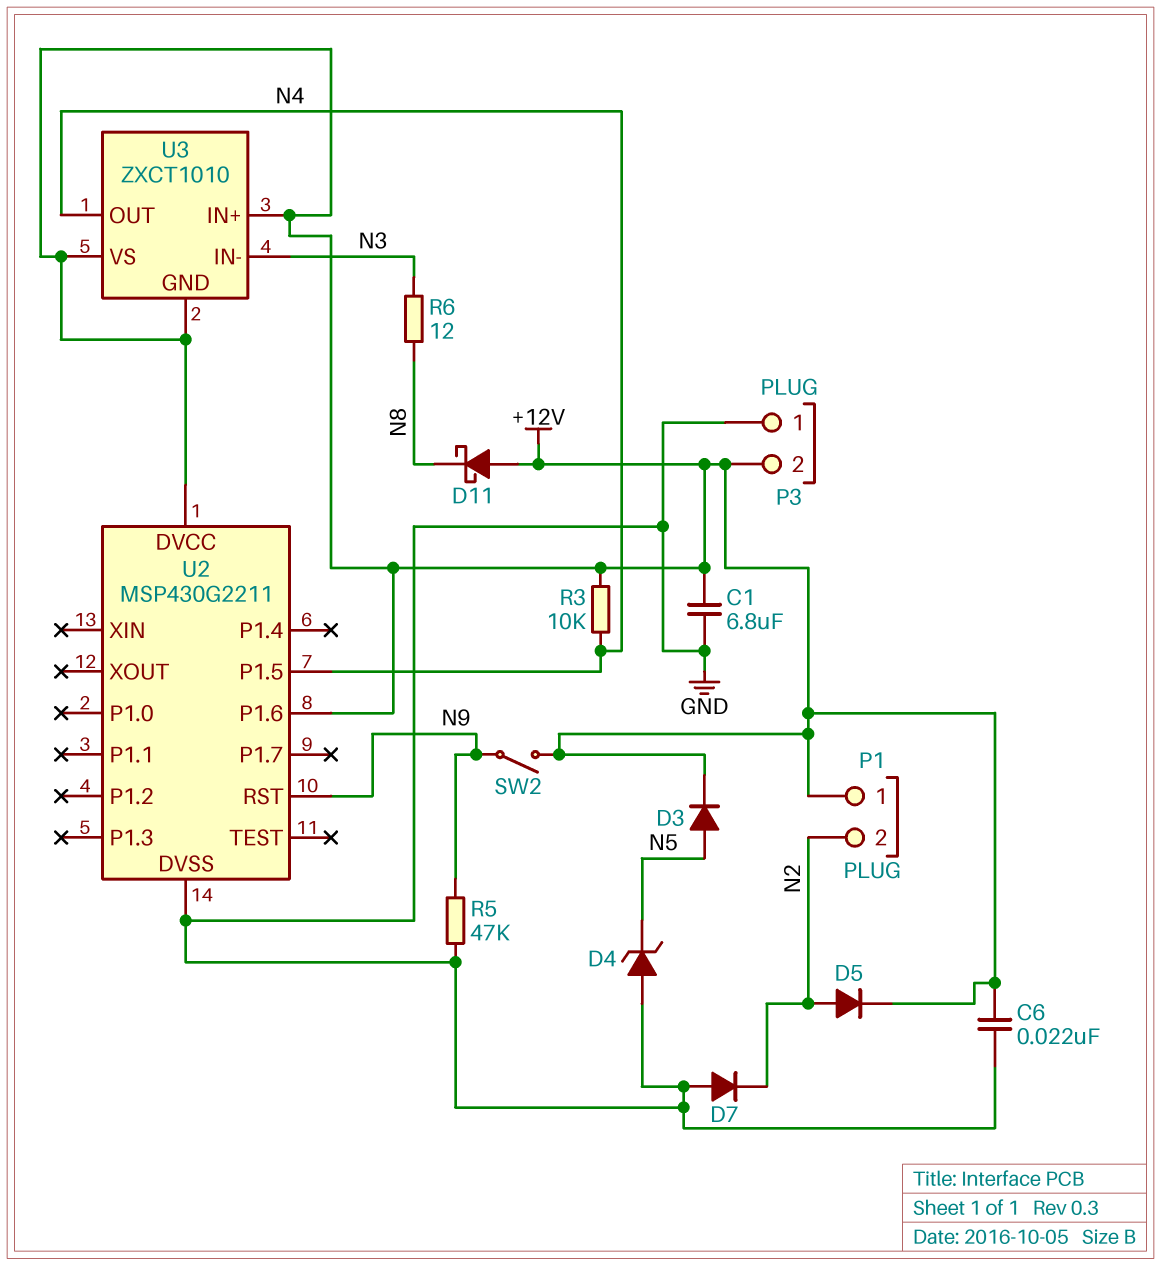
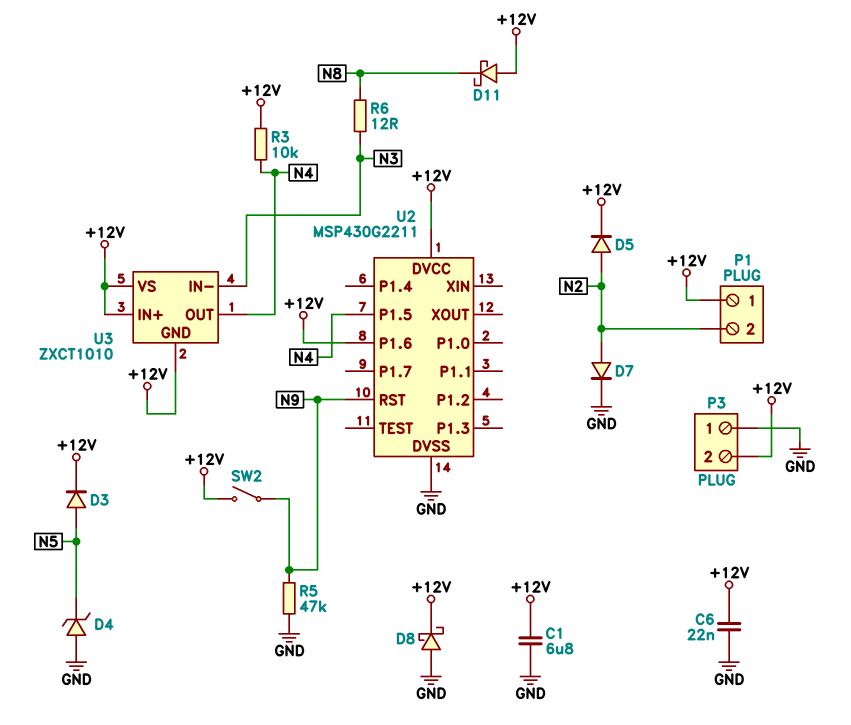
D7: diode (A GND, K N2) -> diode (A N2, K GND)
D8: none -> schottky (A GND, K +12V)

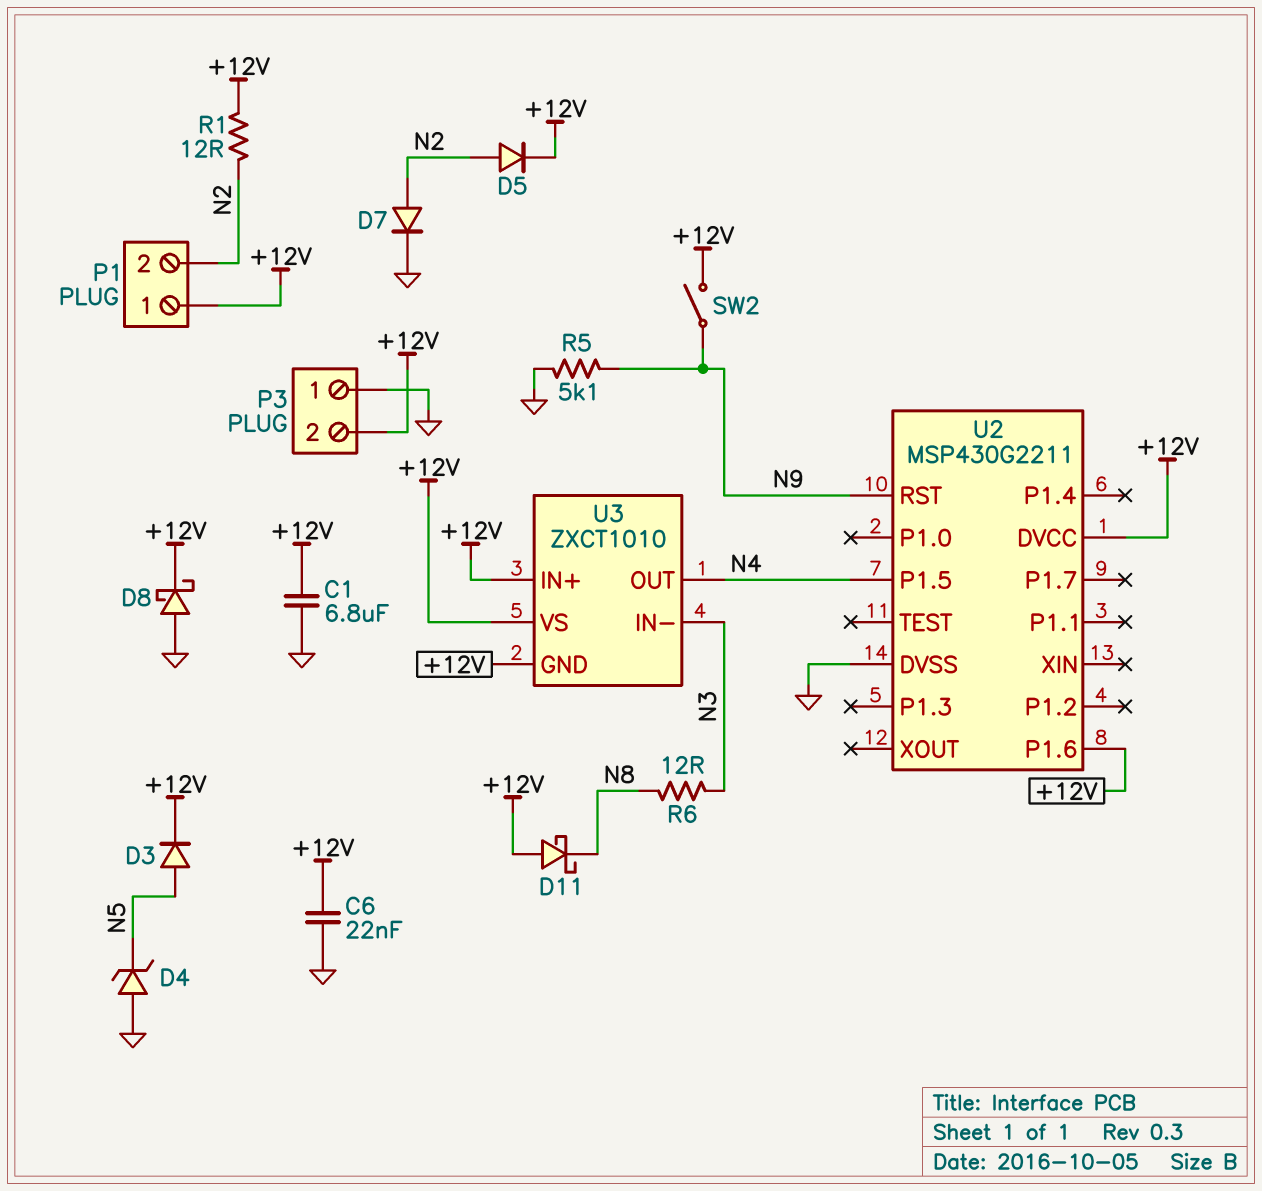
R1: none -> 12 (+12V, N2)
R3: 10k (+12V, N4) -> none
R5: 47k (GND, N9) -> 5.1k (GND, N9)

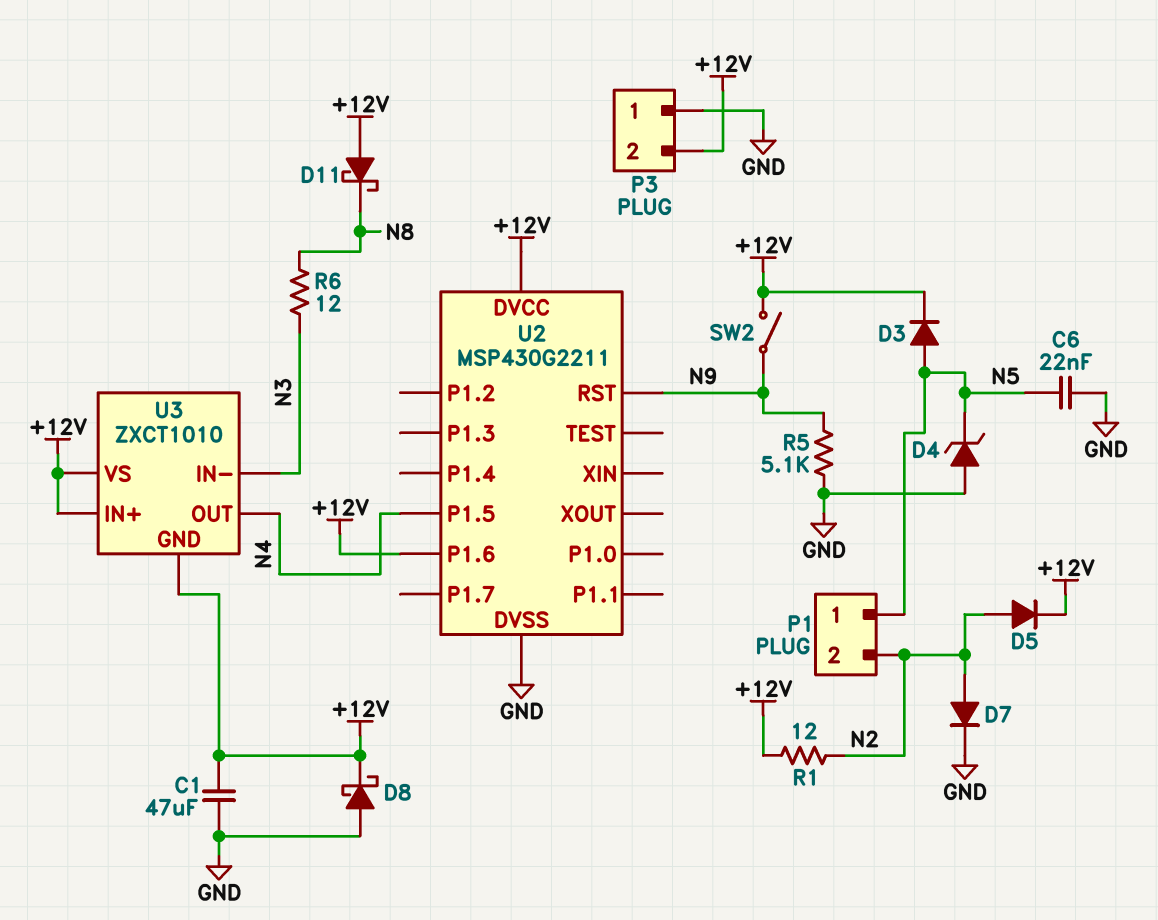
C1: 6.8uF (+12V, GND) -> 47uF (+12V, GND)
C6: 22nF (+12V, GND) -> 22nF (GND, N5)
P1 pin 1: +12V -> N5

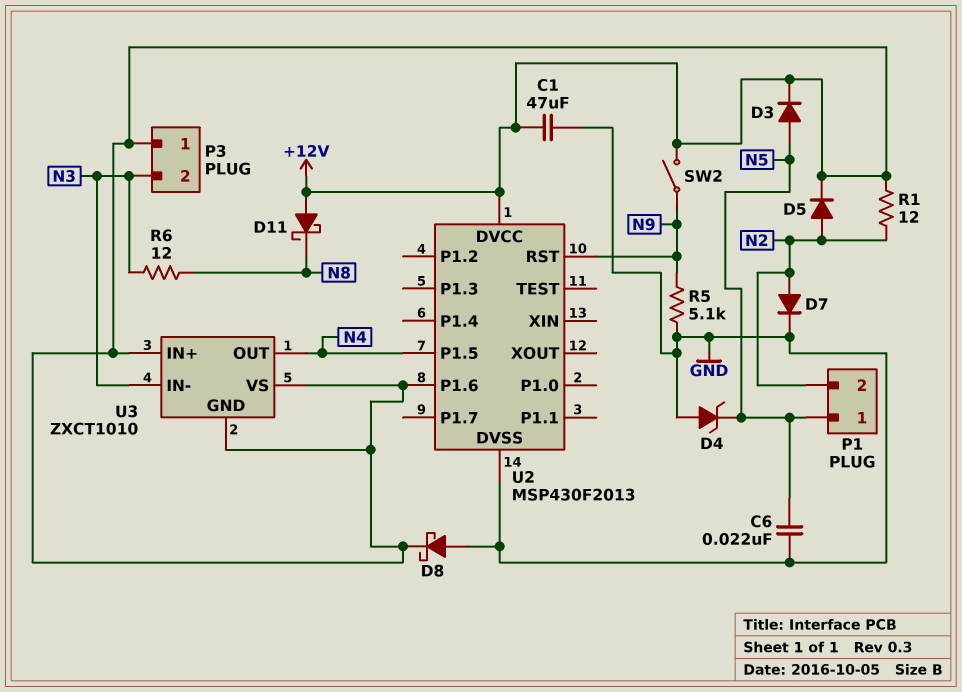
P3 pin 1: GND -> +12V
P3 pin 2: +12V -> N3
U2: MSP430G2211 -> MSP430F2013

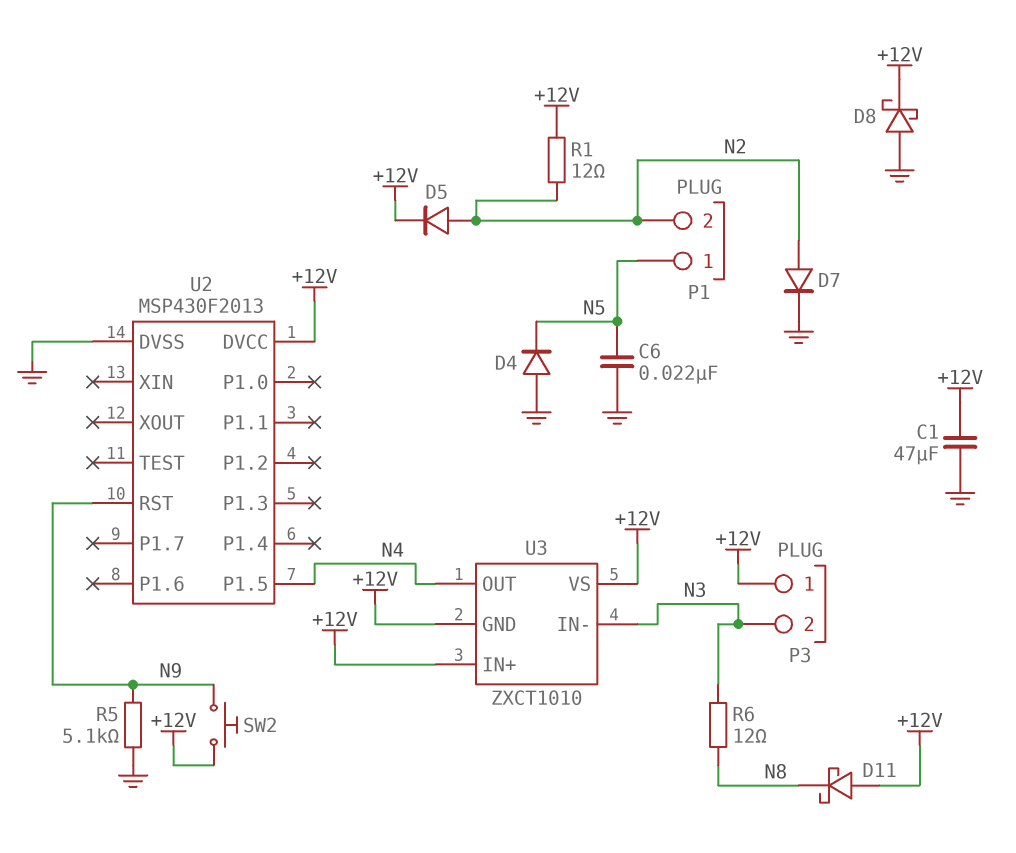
D3: diode (A N5, K +12V) -> none
D4: zener (A GND, K N5) -> diode (A GND, K N5)
SW2: switch (+12V, N9) -> button (+12V, N9)
U2 pin P1.6: +12V -> none

